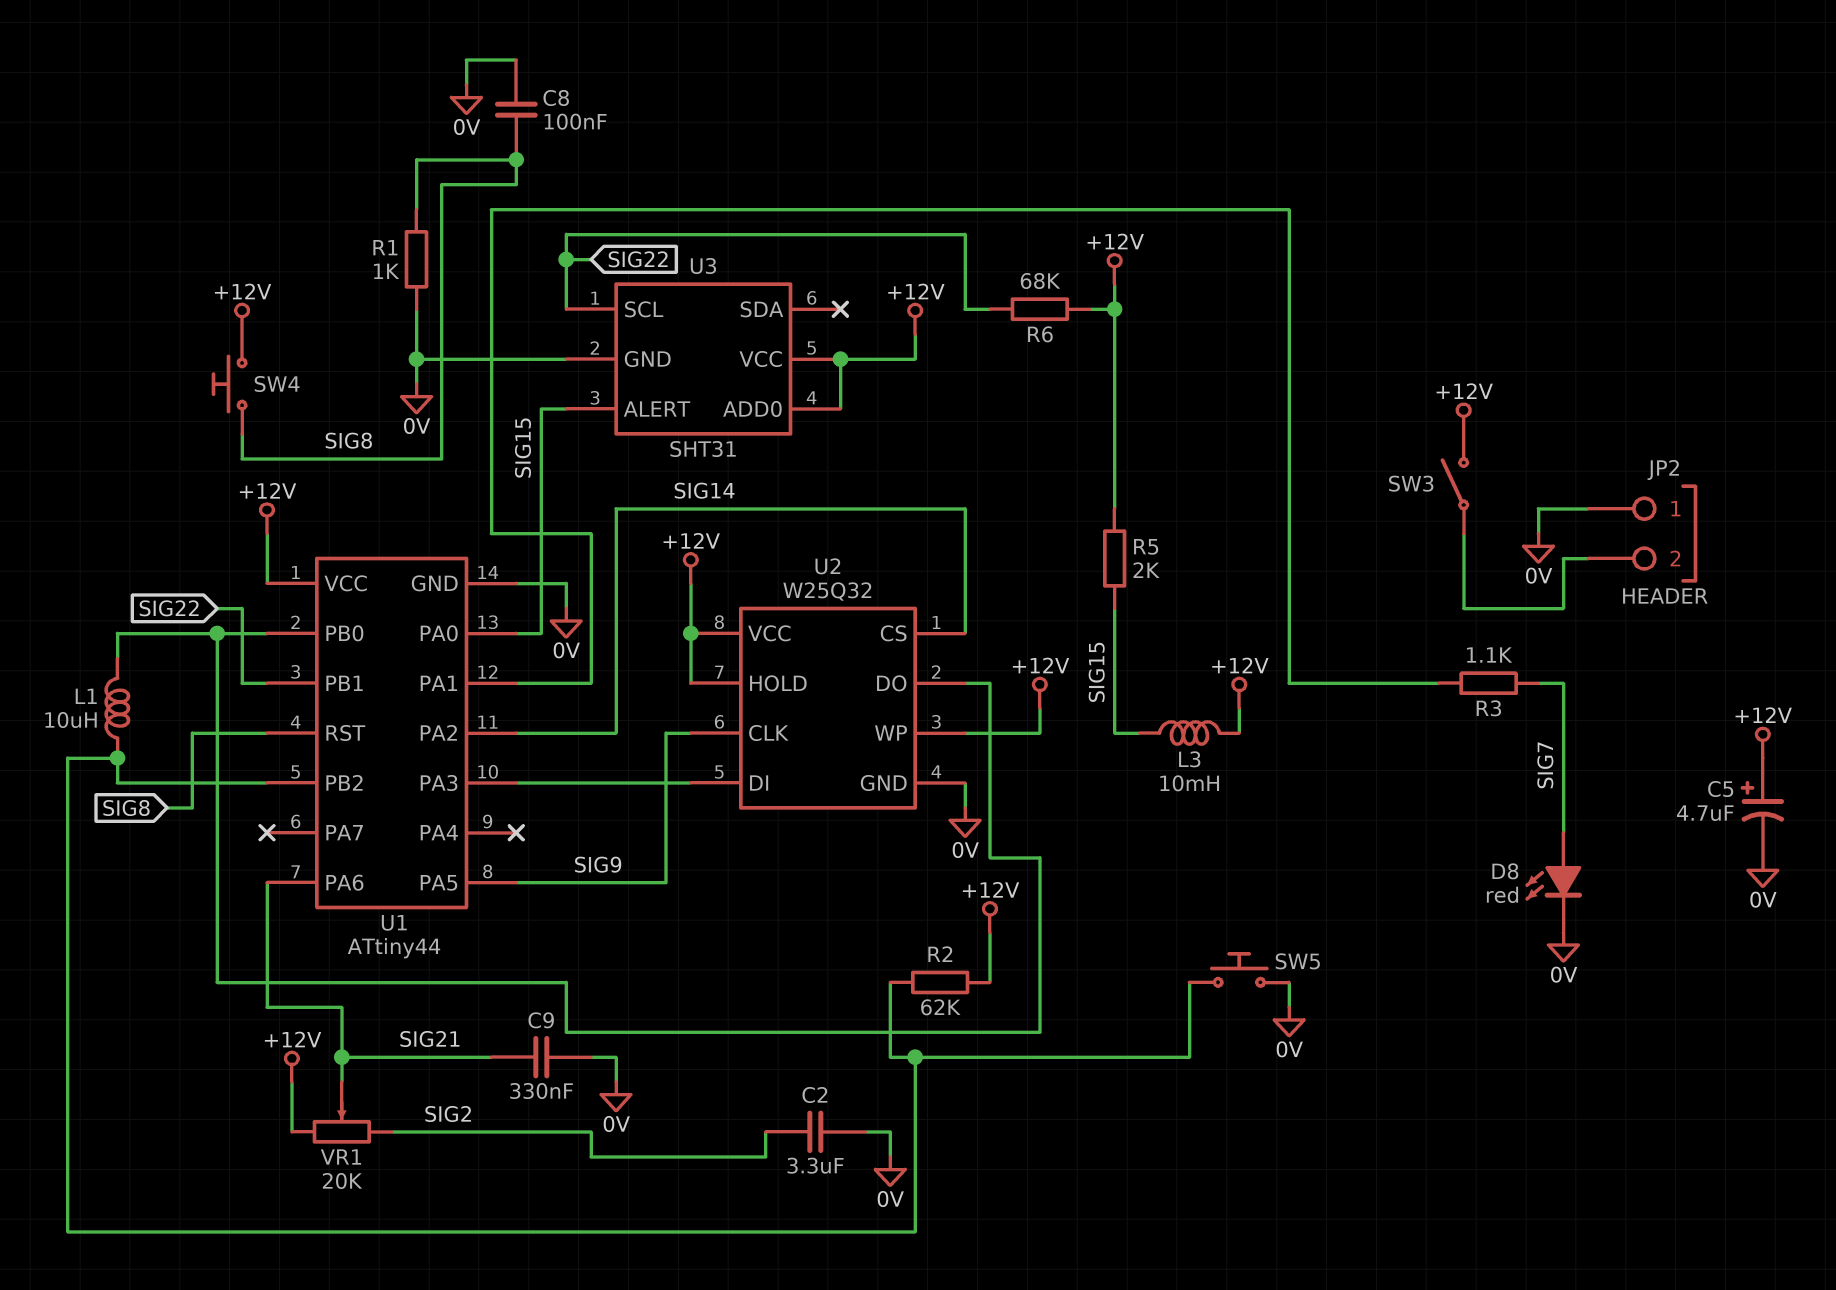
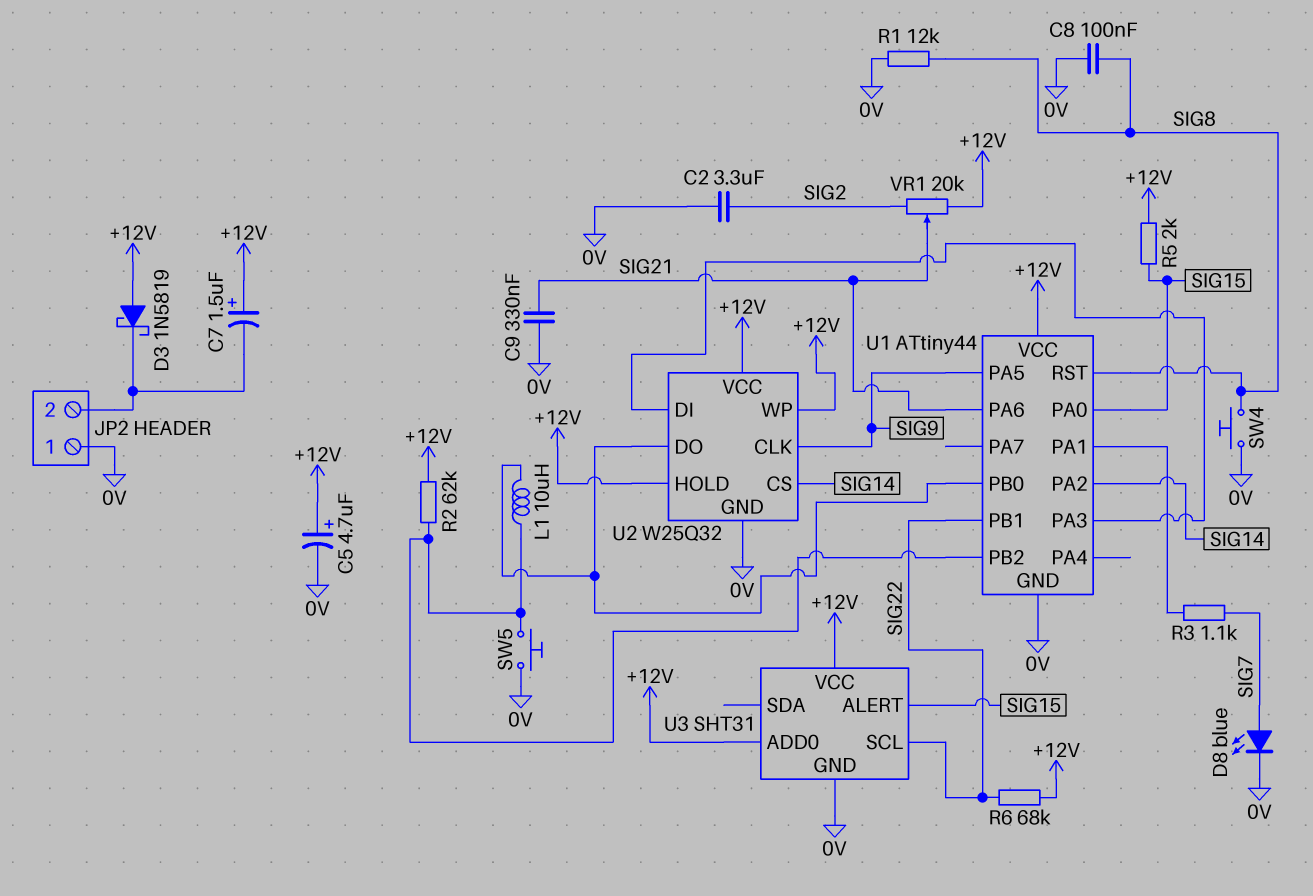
C7: none -> 1.5uF (plus +12V, minus JP2/2)
D3: none -> schottky 1N5819 (A +12V, K JP2/2)
D8: LED red (A SIG7, K 0V) -> LED blue (A SIG7, K 0V)
L3: 10mH (+12V, SIG15) -> none
R1: 1k (0V, SIG8) -> 12k (0V, SIG8)
SW3: switch (+12V, JP2/2) -> none
SW4: button (+12V, SIG8) -> button (0V, SIG8)

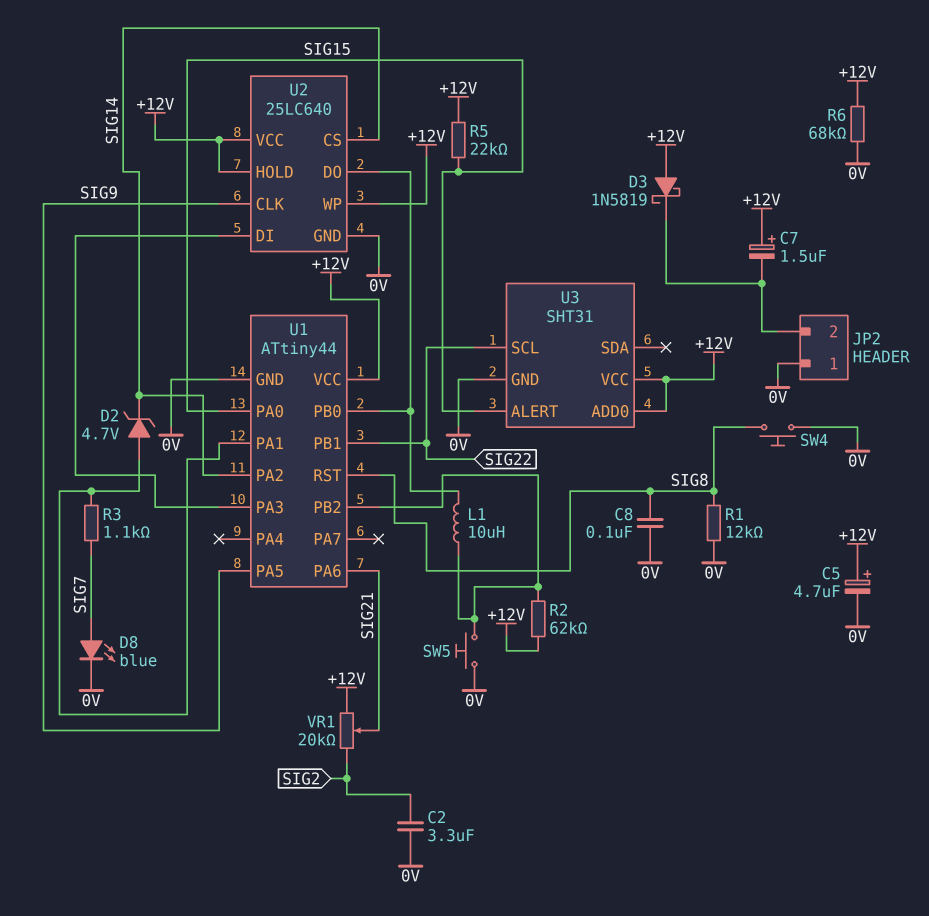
C9: 330nF (0V, SIG21) -> none
D2: none -> zener 4.7V (A U1/PA1, K SIG14)
R5: 2k (+12V, SIG15) -> 22k (+12V, SIG15)
R6: 68k (+12V, SIG22) -> 68k (+12V, 0V)
U2: W25Q32 -> 25LC640

